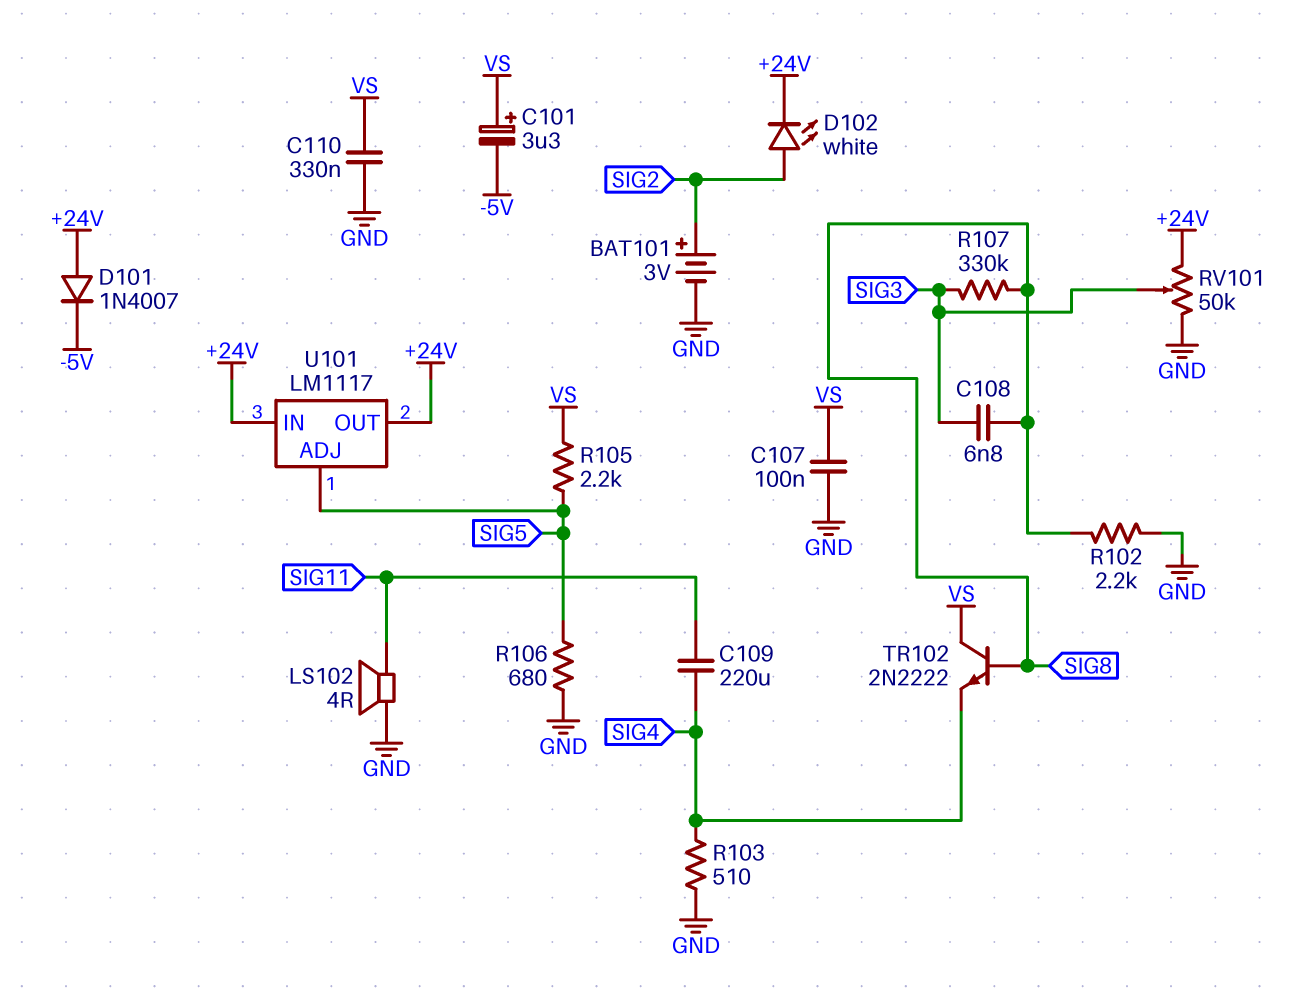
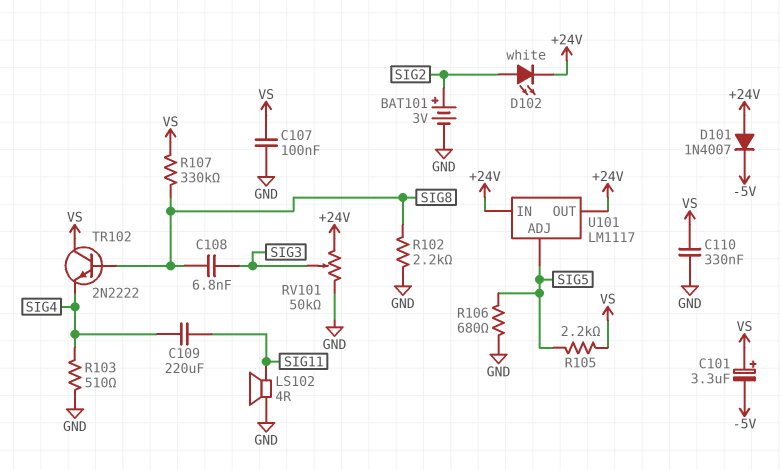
R107: 330k (SIG3, SIG8) -> 330k (SIG8, VS)

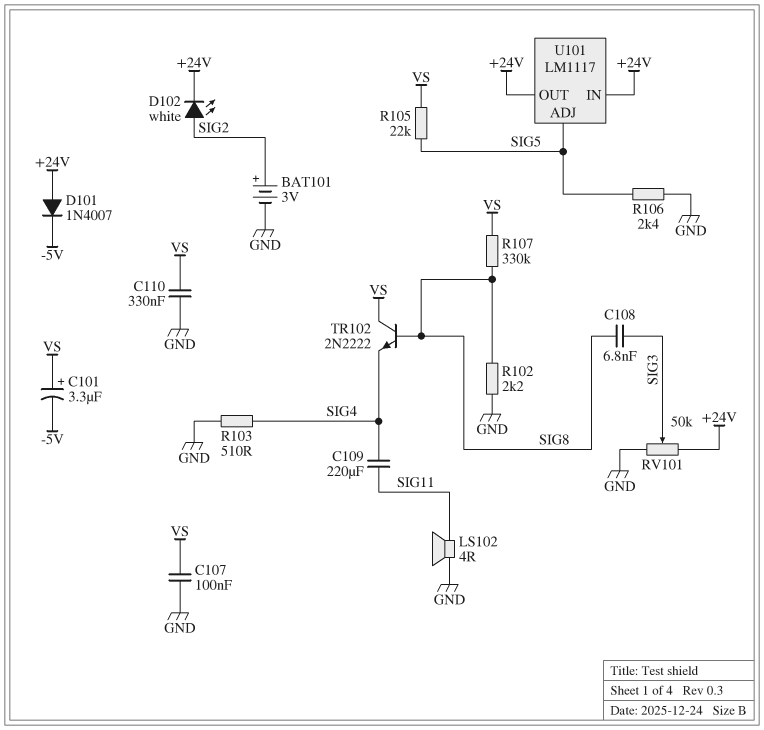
R105: 2.2k (SIG5, VS) -> 22k (SIG5, VS)
R106: 680 (GND, SIG5) -> 2.4k (GND, SIG5)

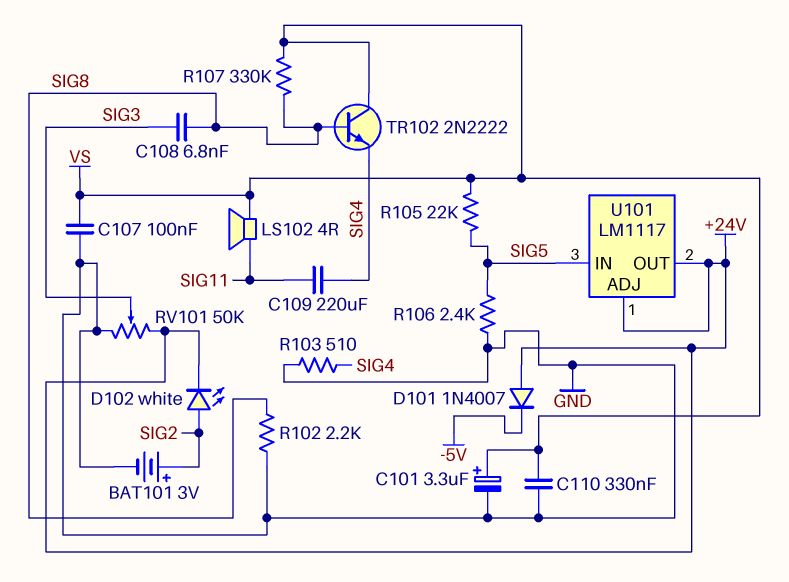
C101: 3.3uF (plus VS, minus -5V) -> 3.3uF (plus VS, minus GND)
LS102: speaker 4R (GND, SIG11) -> speaker 4R (SIG11, VS)
U101 pin ADJ: SIG5 -> +24V
U101 pin IN: +24V -> SIG5

